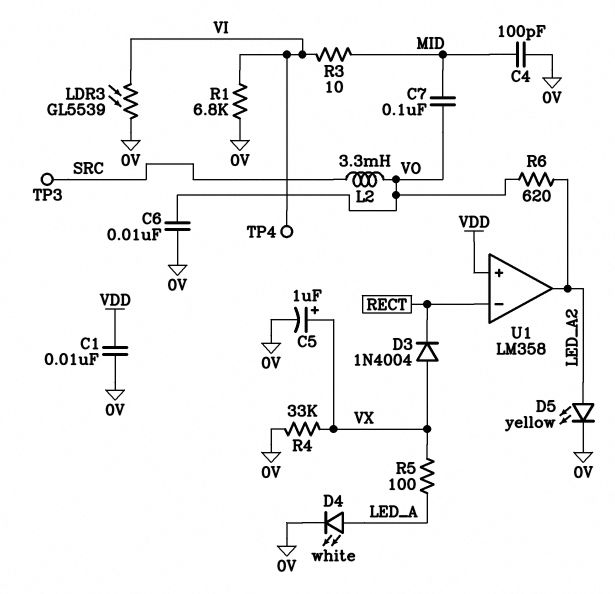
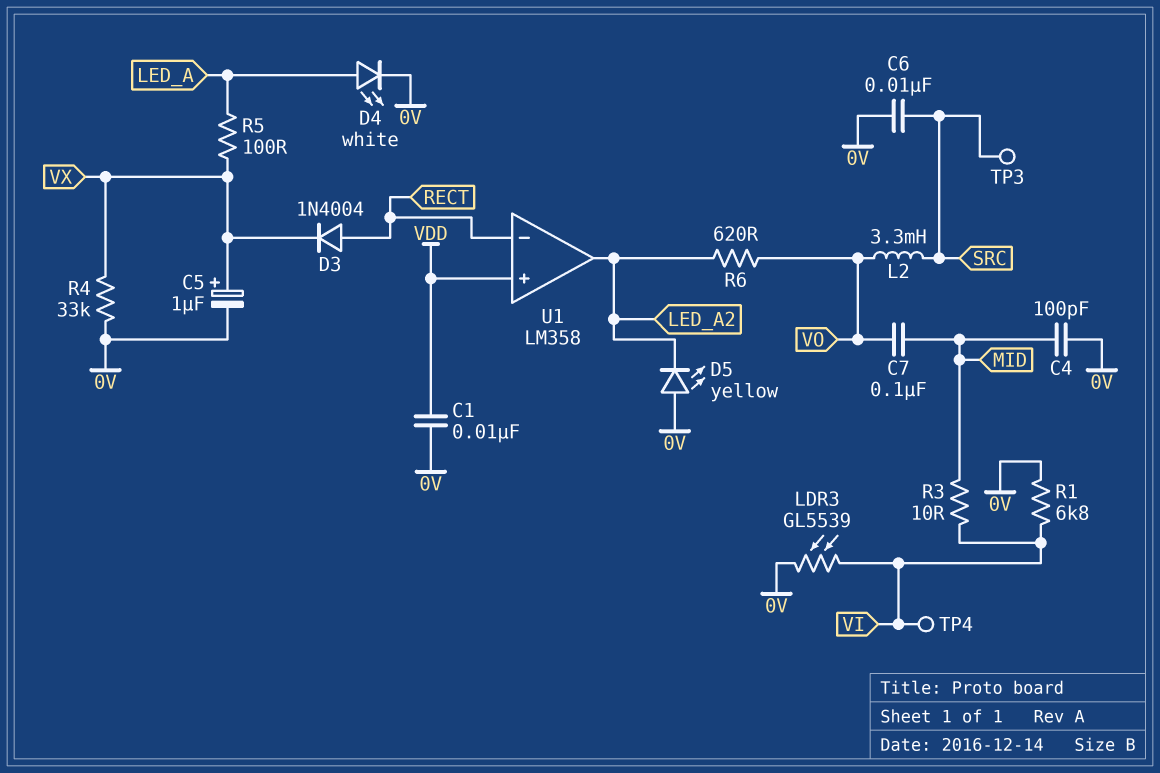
C6: 10nF (0V, VO) -> 10nF (0V, SRC)
D3: diode 1N4004 (A VX, K RECT) -> diode 1N4004 (A RECT, K VX)
D5: LED yellow (A LED_A2, K 0V) -> LED yellow (A 0V, K LED_A2)

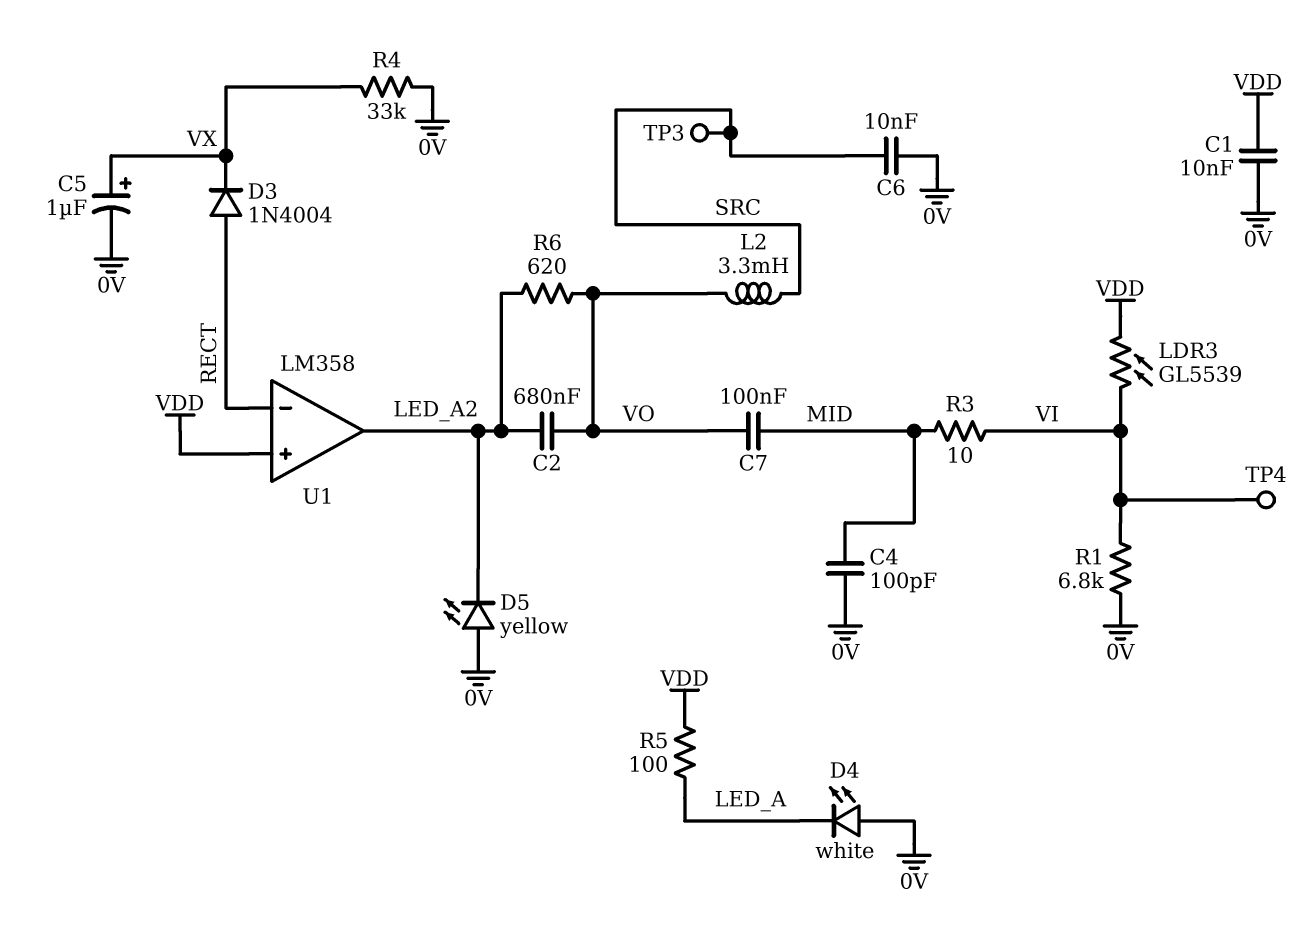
C2: none -> 680nF (LED_A2, VO)
D4: LED white (A LED_A, K 0V) -> LED white (A 0V, K LED_A)
LDR3: GL5539 (0V, VI) -> GL5539 (VDD, VI)
R5: 100 (LED_A, VX) -> 100 (LED_A, VDD)

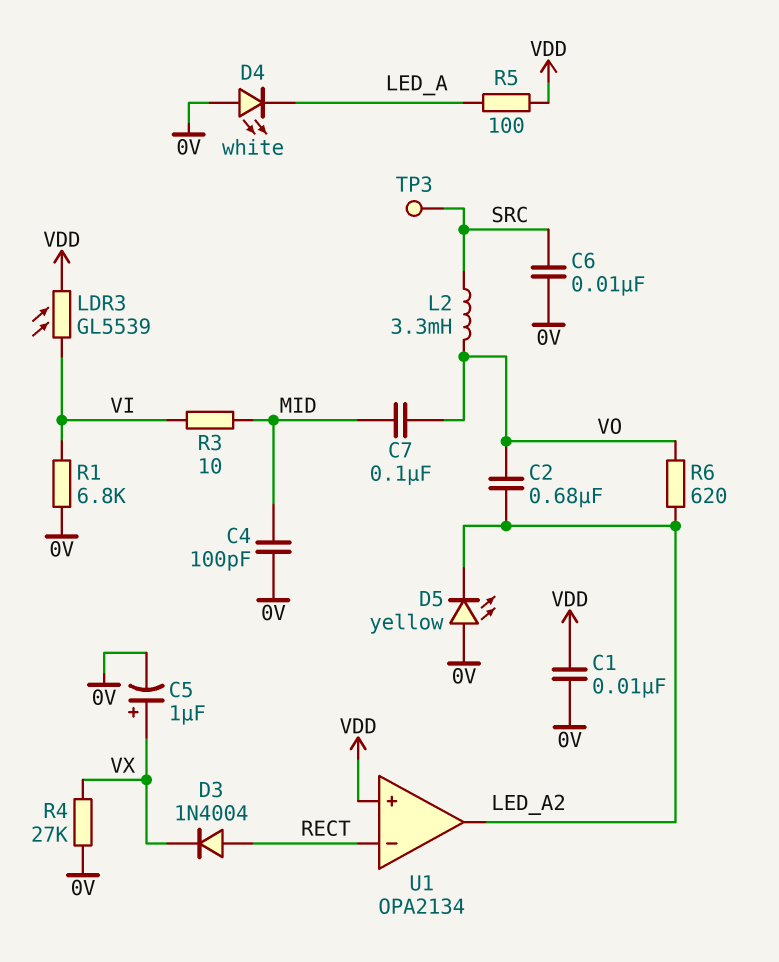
R4: 33k (0V, VX) -> 27k (0V, VX)
TP4: test point (VI) -> none
U1: LM358 -> OPA2134

